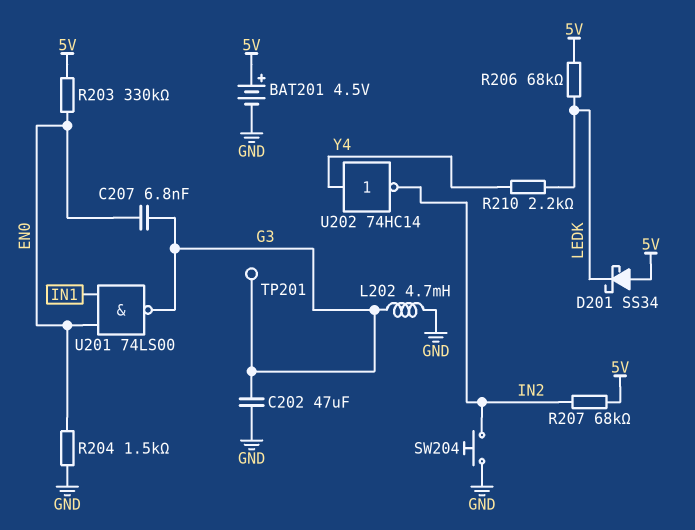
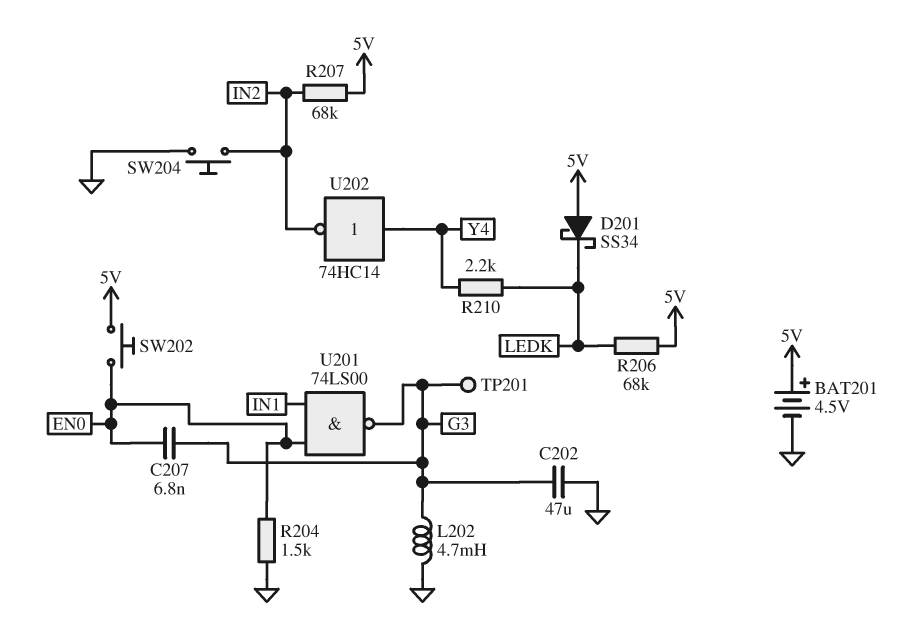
R203: 330k (5V, EN0) -> none
SW202: none -> button (5V, EN0)

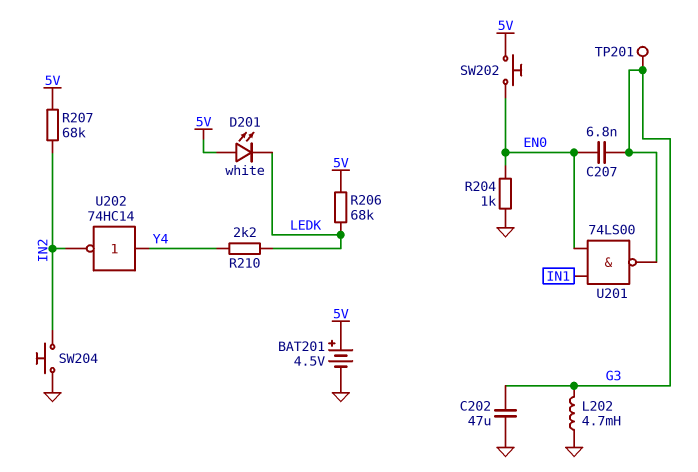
D201: schottky SS34 (A 5V, K LEDK) -> LED white (A 5V, K LEDK)
R204: 1.5k (EN0, GND) -> 1k (EN0, GND)

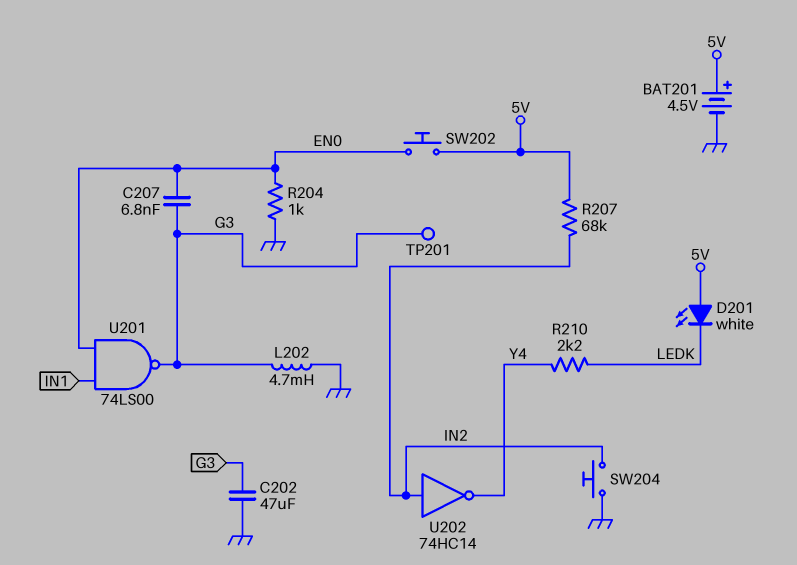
R206: 68k (5V, LEDK) -> none
U202: NOT 74HC14 (in Y4, out IN2) -> NOT 74HC14 (in IN2, out Y4)

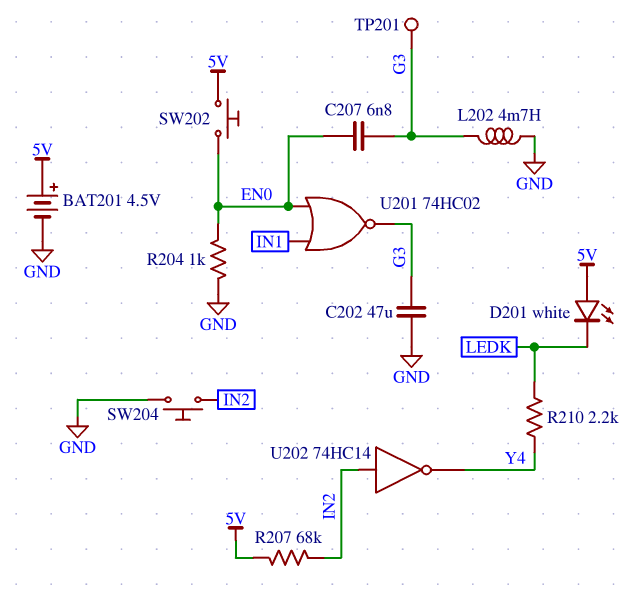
U201: NAND 74LS00 (in EN0, in IN1, out G3) -> NOR 74HC02 (in EN0, in IN1, out G3)

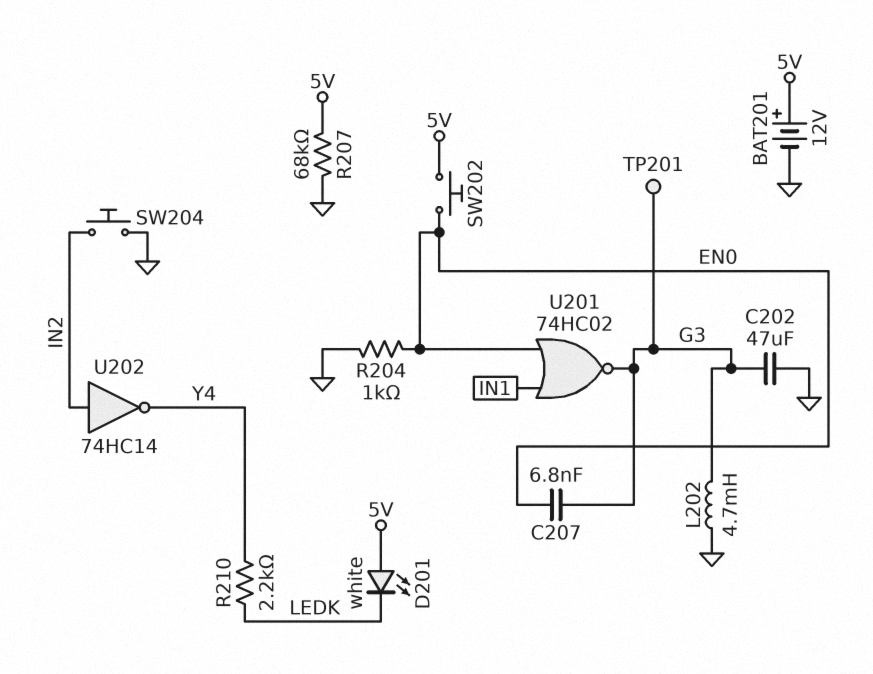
BAT201: 4.5V (plus 5V, minus GND) -> 12V (plus 5V, minus GND)
R207: 68k (5V, IN2) -> 68k (5V, GND)

